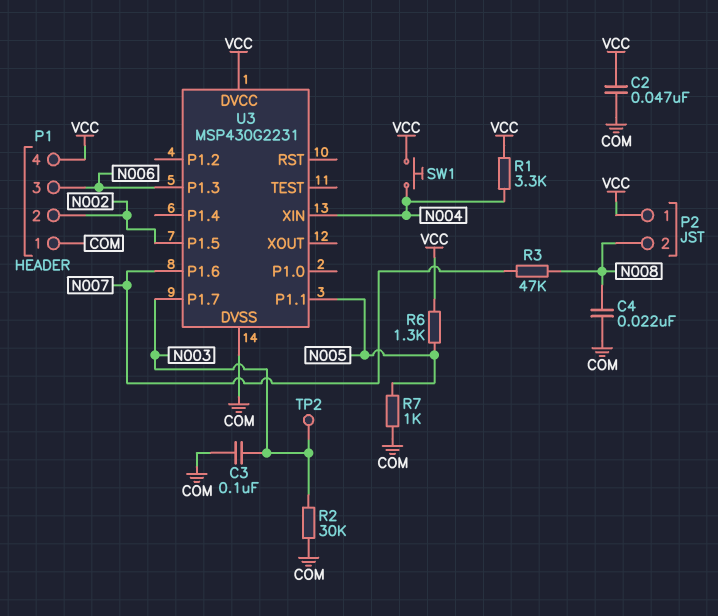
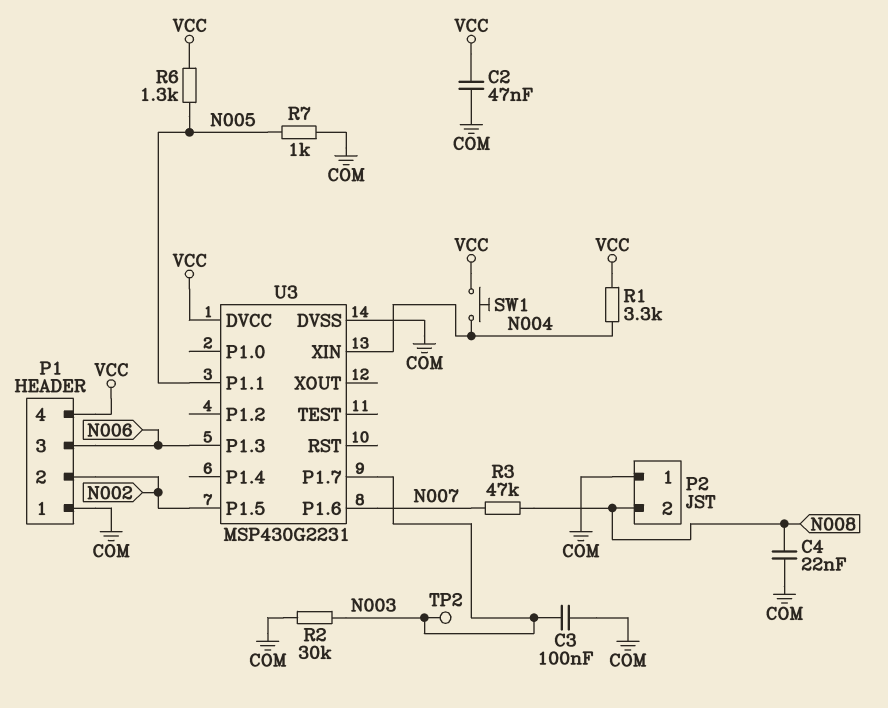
P2 pin 1: VCC -> COM

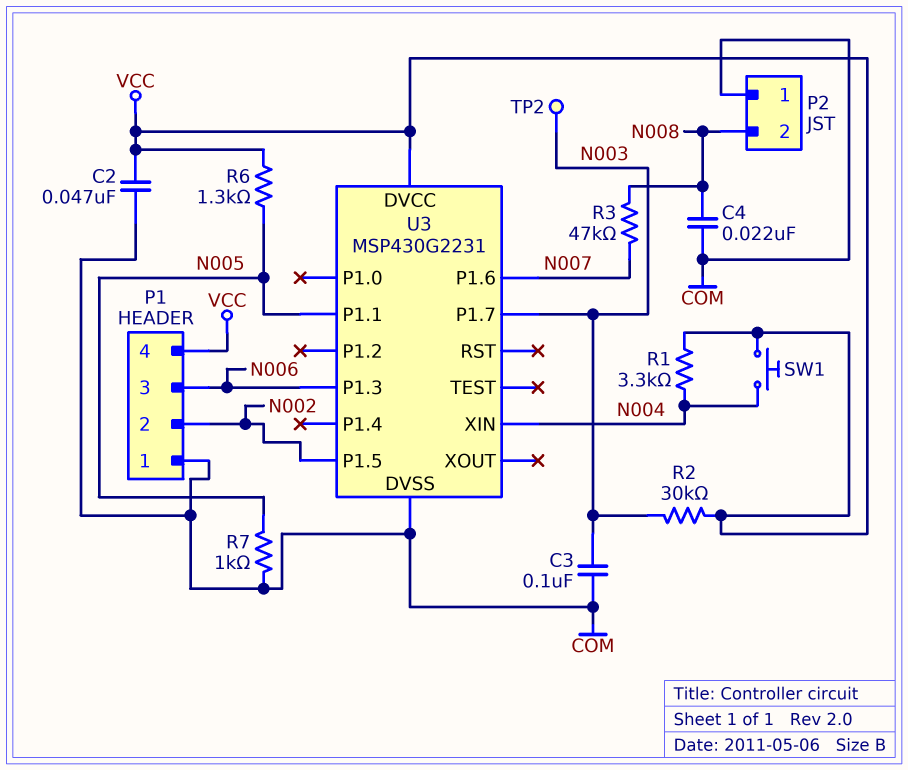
R2: 30k (COM, N003) -> 30k (N003, VCC)

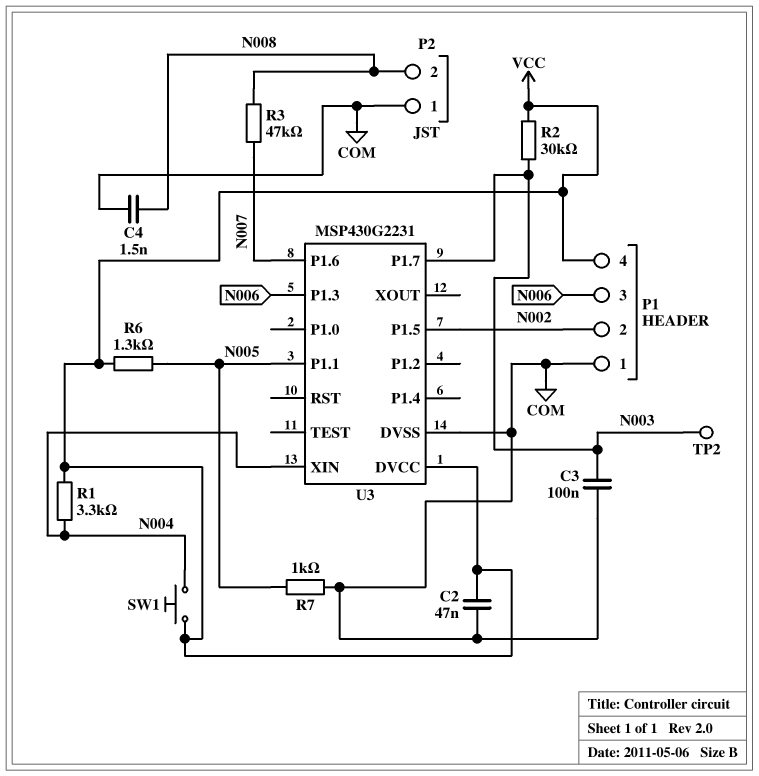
C4: 22nF (COM, N008) -> 1.5nF (COM, N008)

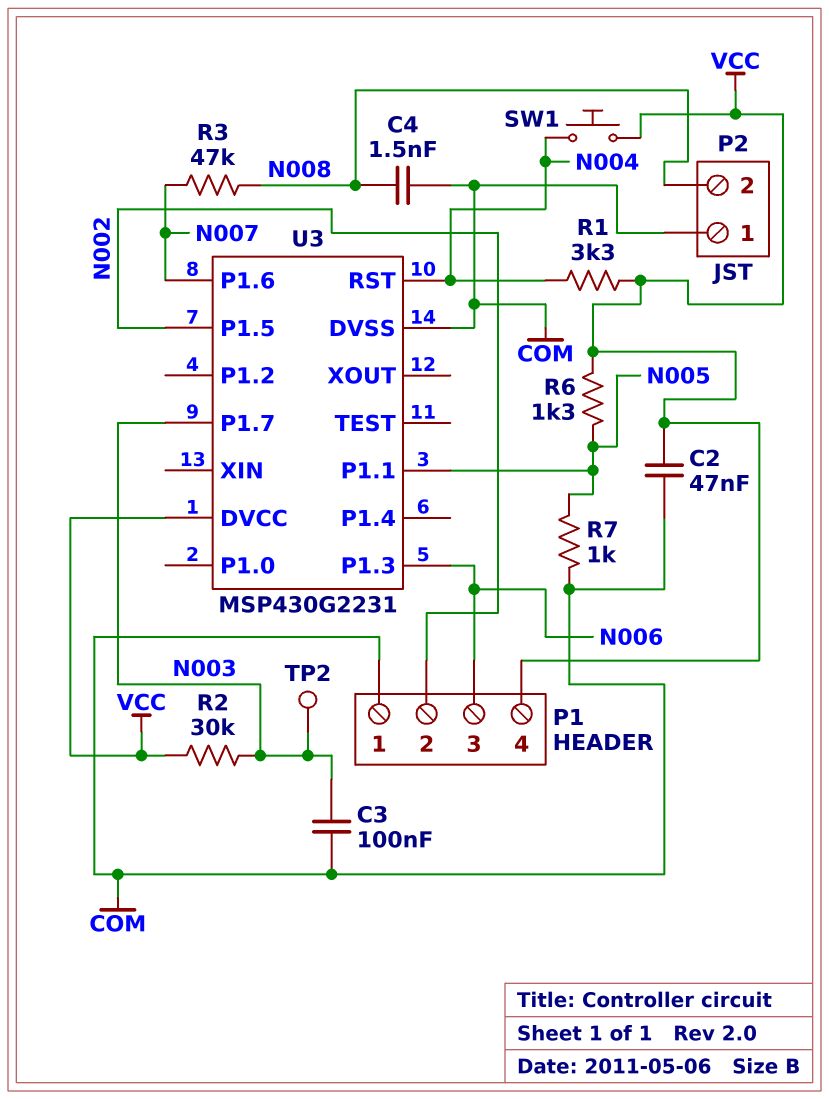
U3 pin RST: none -> N004
U3 pin XIN: N004 -> none

